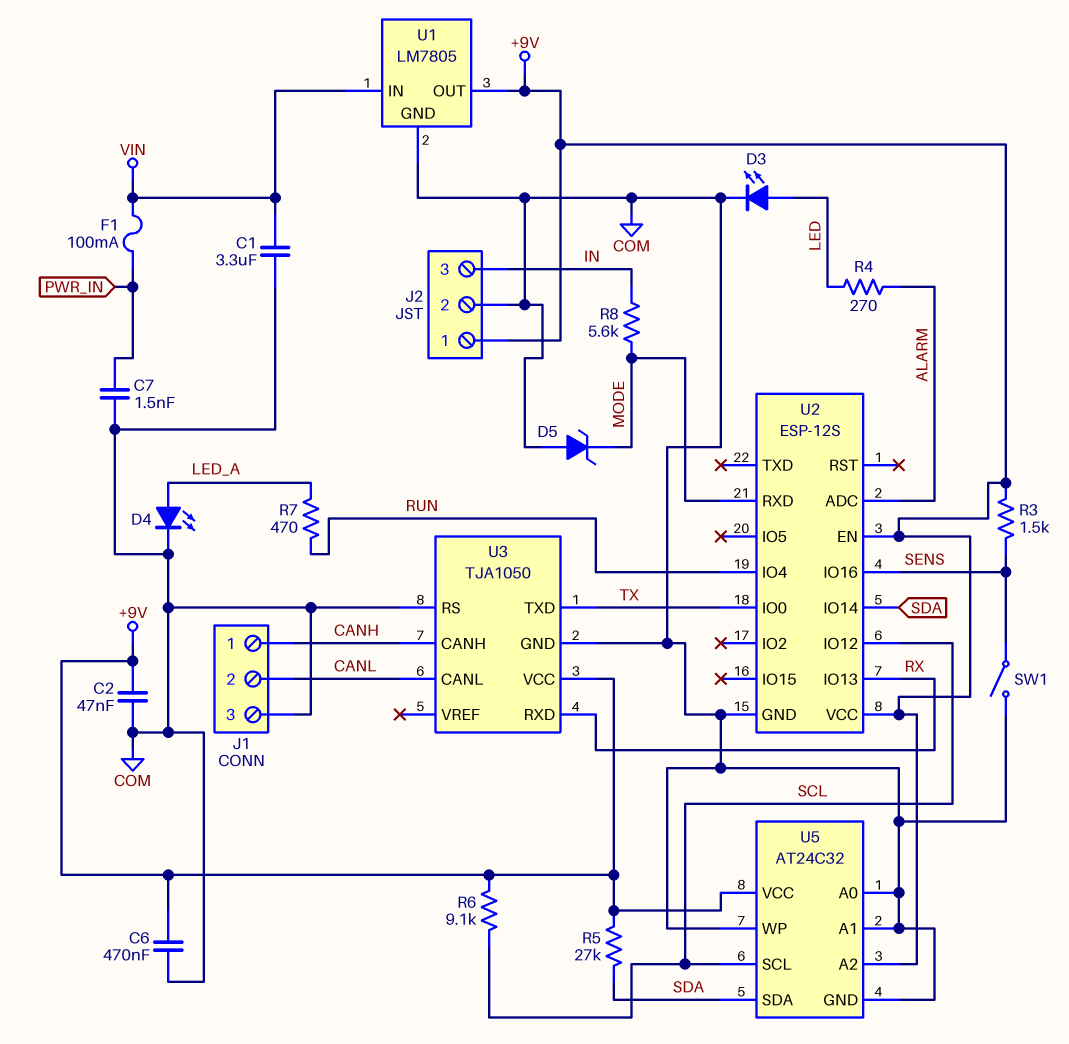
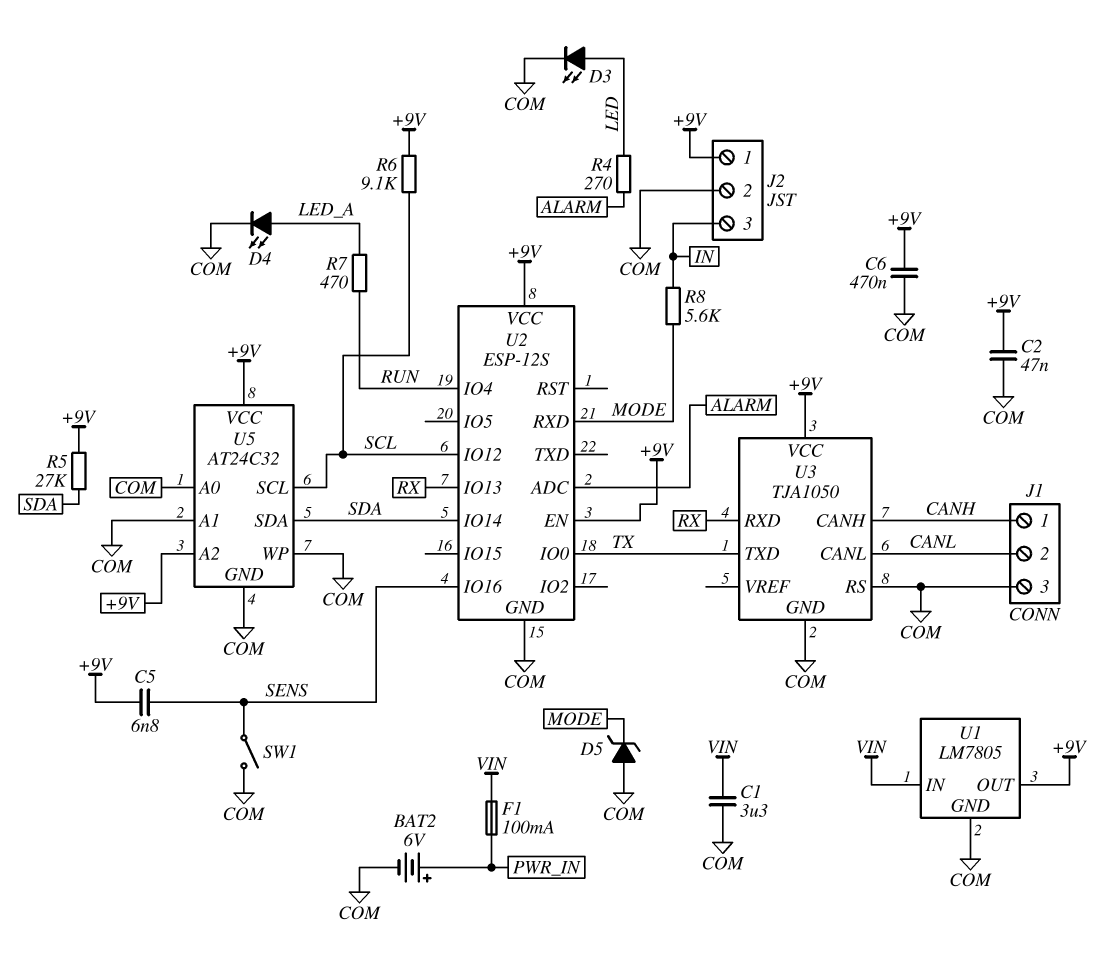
BAT2: none -> 6V (plus PWR_IN, minus COM)
C5: none -> 6.8nF (+9V, SENS)
C7: 1.5nF (COM, PWR_IN) -> none
R3: 1.5k (+9V, SENS) -> none

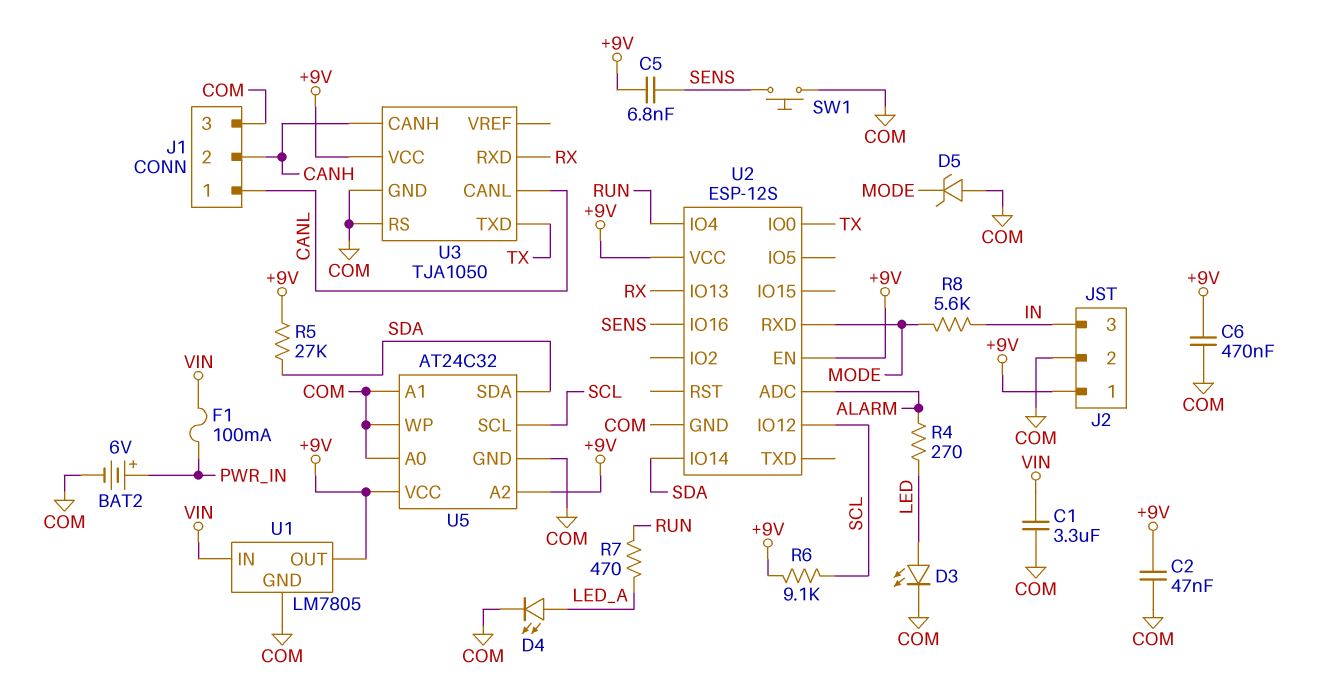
J1 pin 1: CANH -> CANL
J1 pin 2: CANL -> CANH
SW1: switch (COM, SENS) -> button (COM, SENS)

